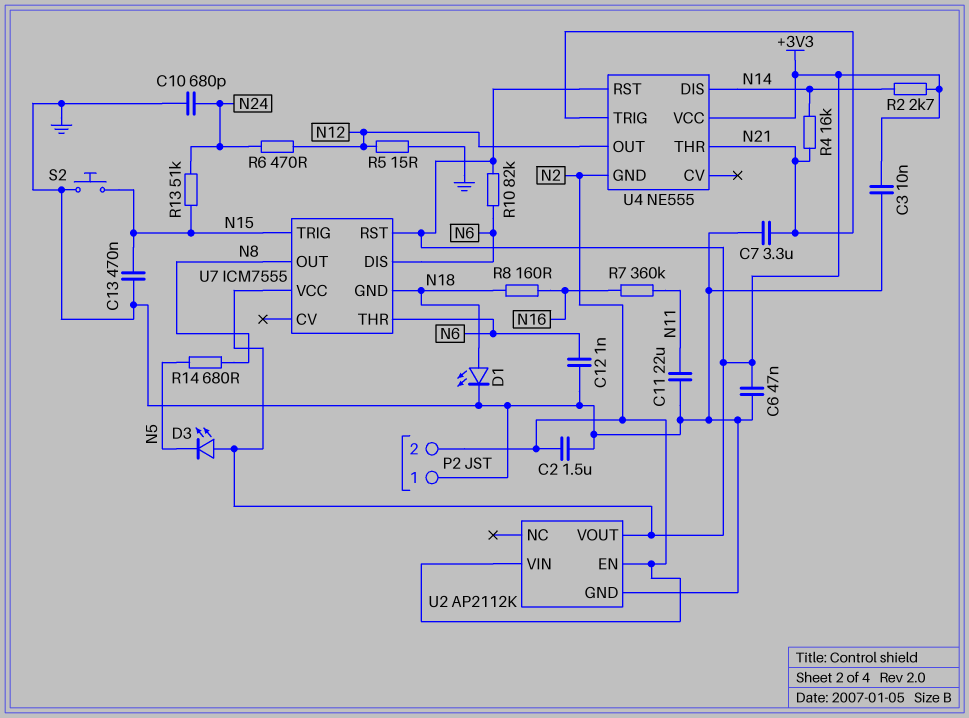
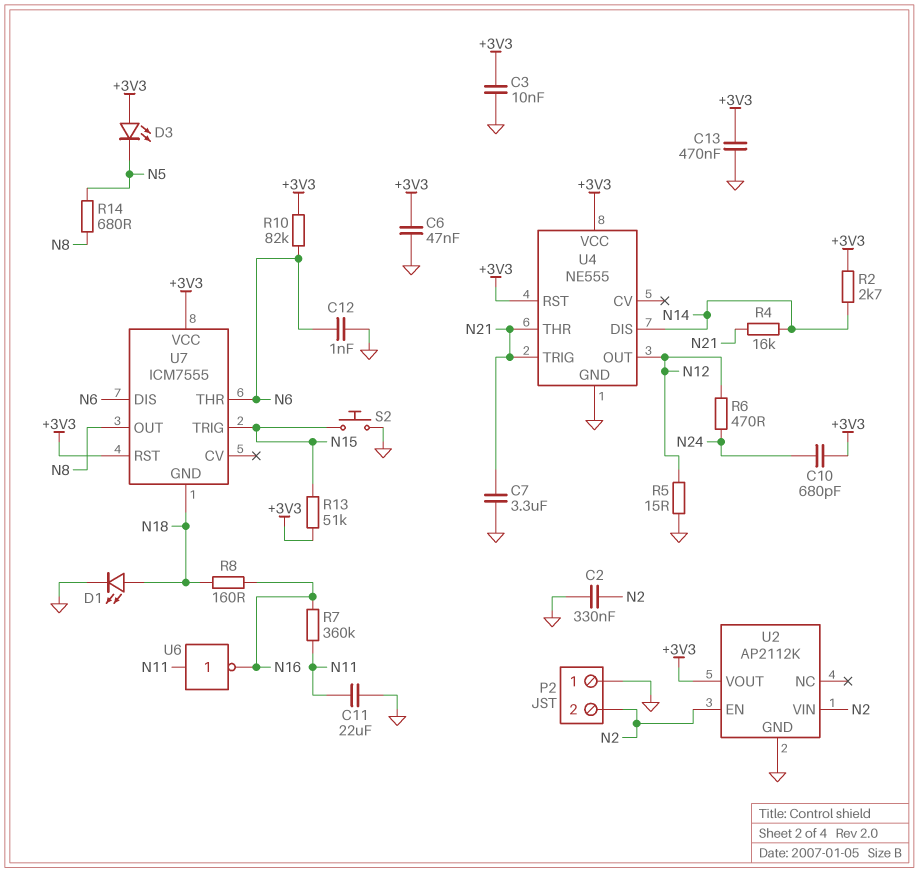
C2: 1.5uF (GND, N2) -> 330nF (GND, N2)
C10: 680pF (GND, N24) -> 680pF (+3V3, N24)
C13: 470nF (GND, N15) -> 470nF (+3V3, GND)
R13: 51k (N15, N24) -> 51k (+3V3, N15)
U4 pin GND: N2 -> GND
U6: none -> NOT (in N11, out N16)

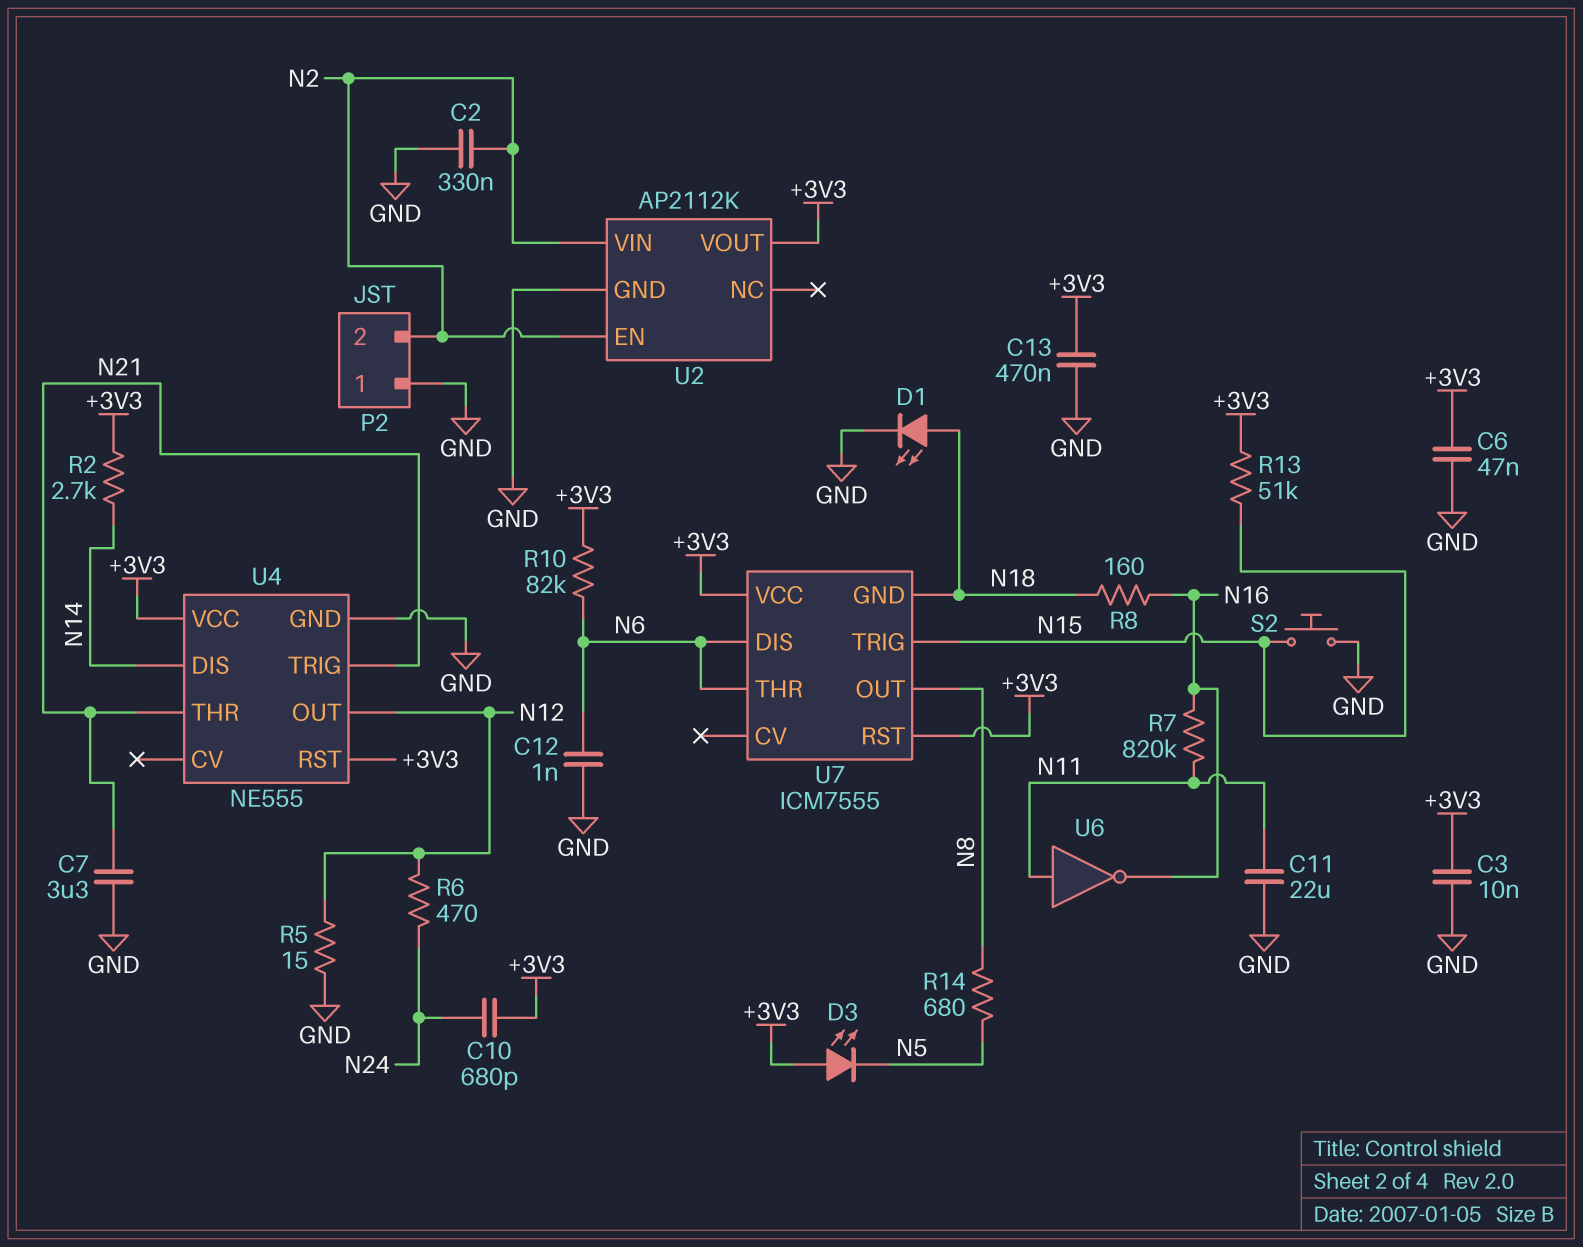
R4: 16k (N14, N21) -> none
R7: 360k (N11, N16) -> 820k (N11, N16)

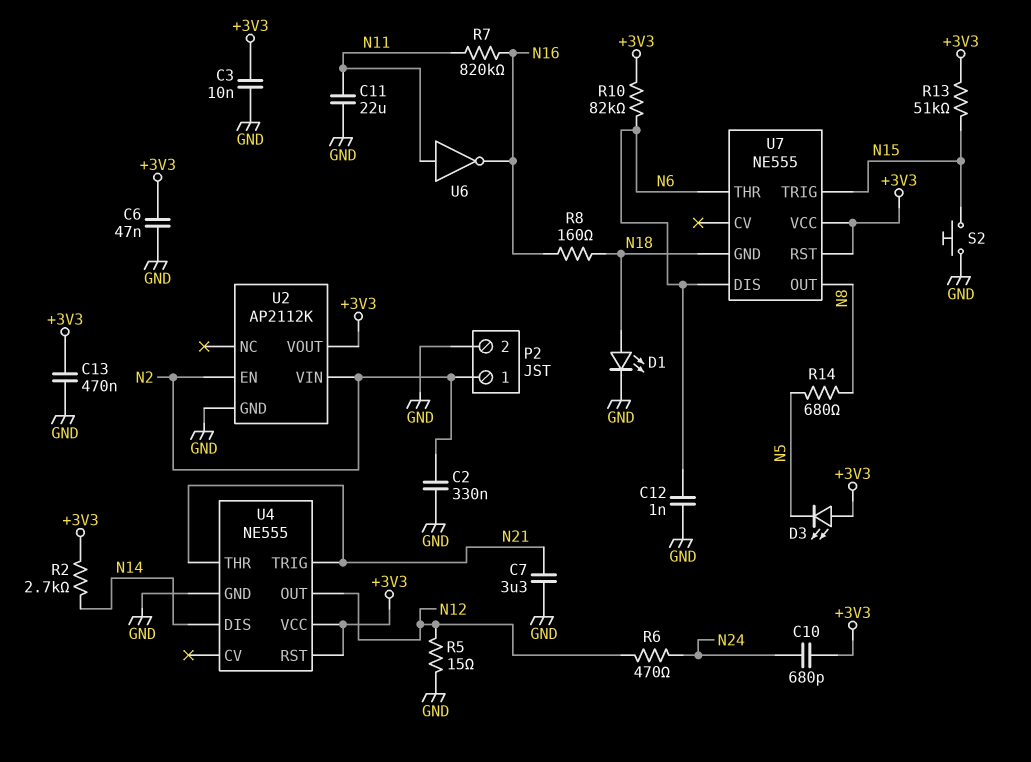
P2 pin 1: GND -> N2
P2 pin 2: N2 -> GND
U7: ICM7555 -> NE555

